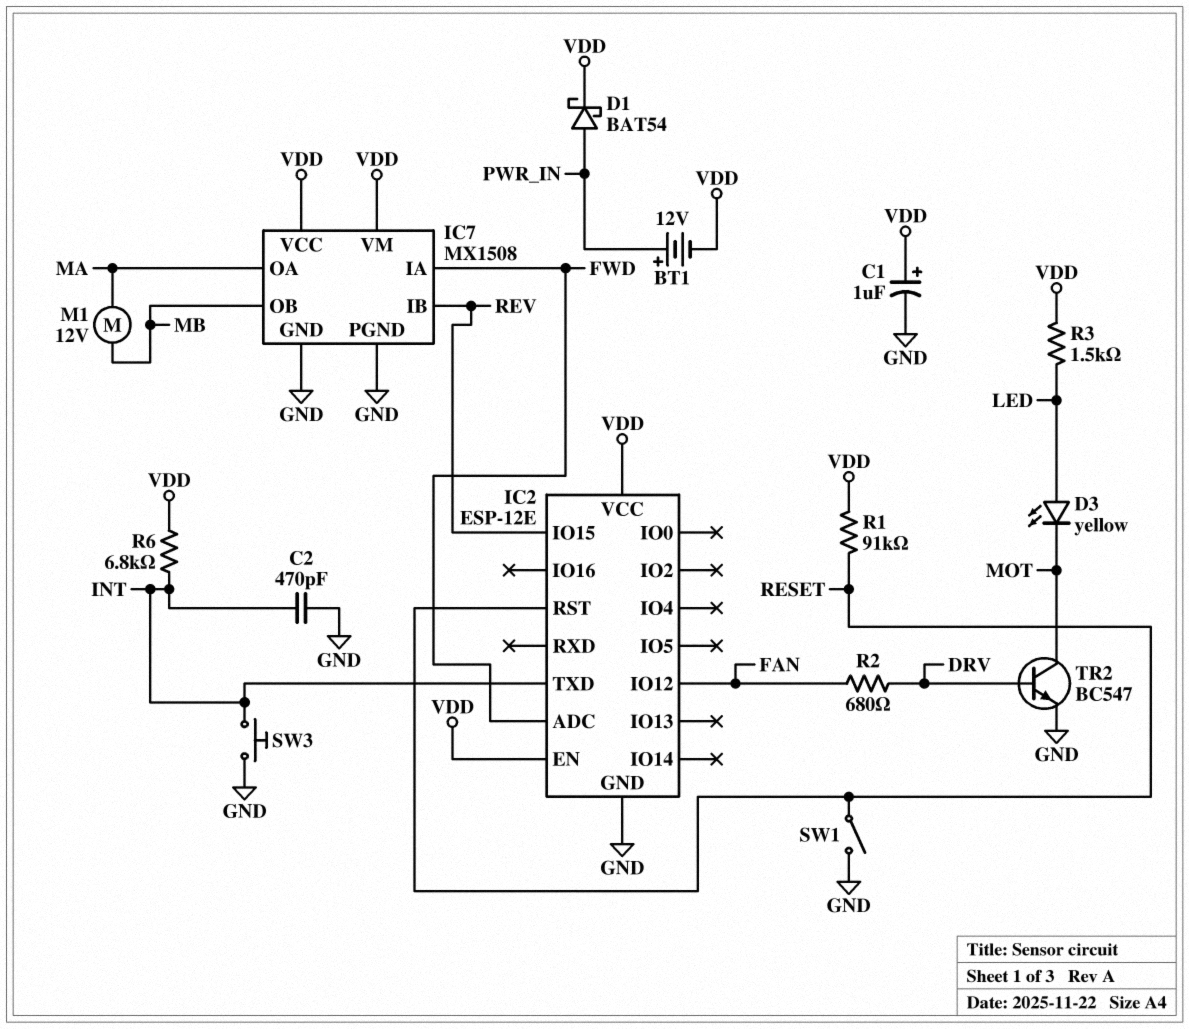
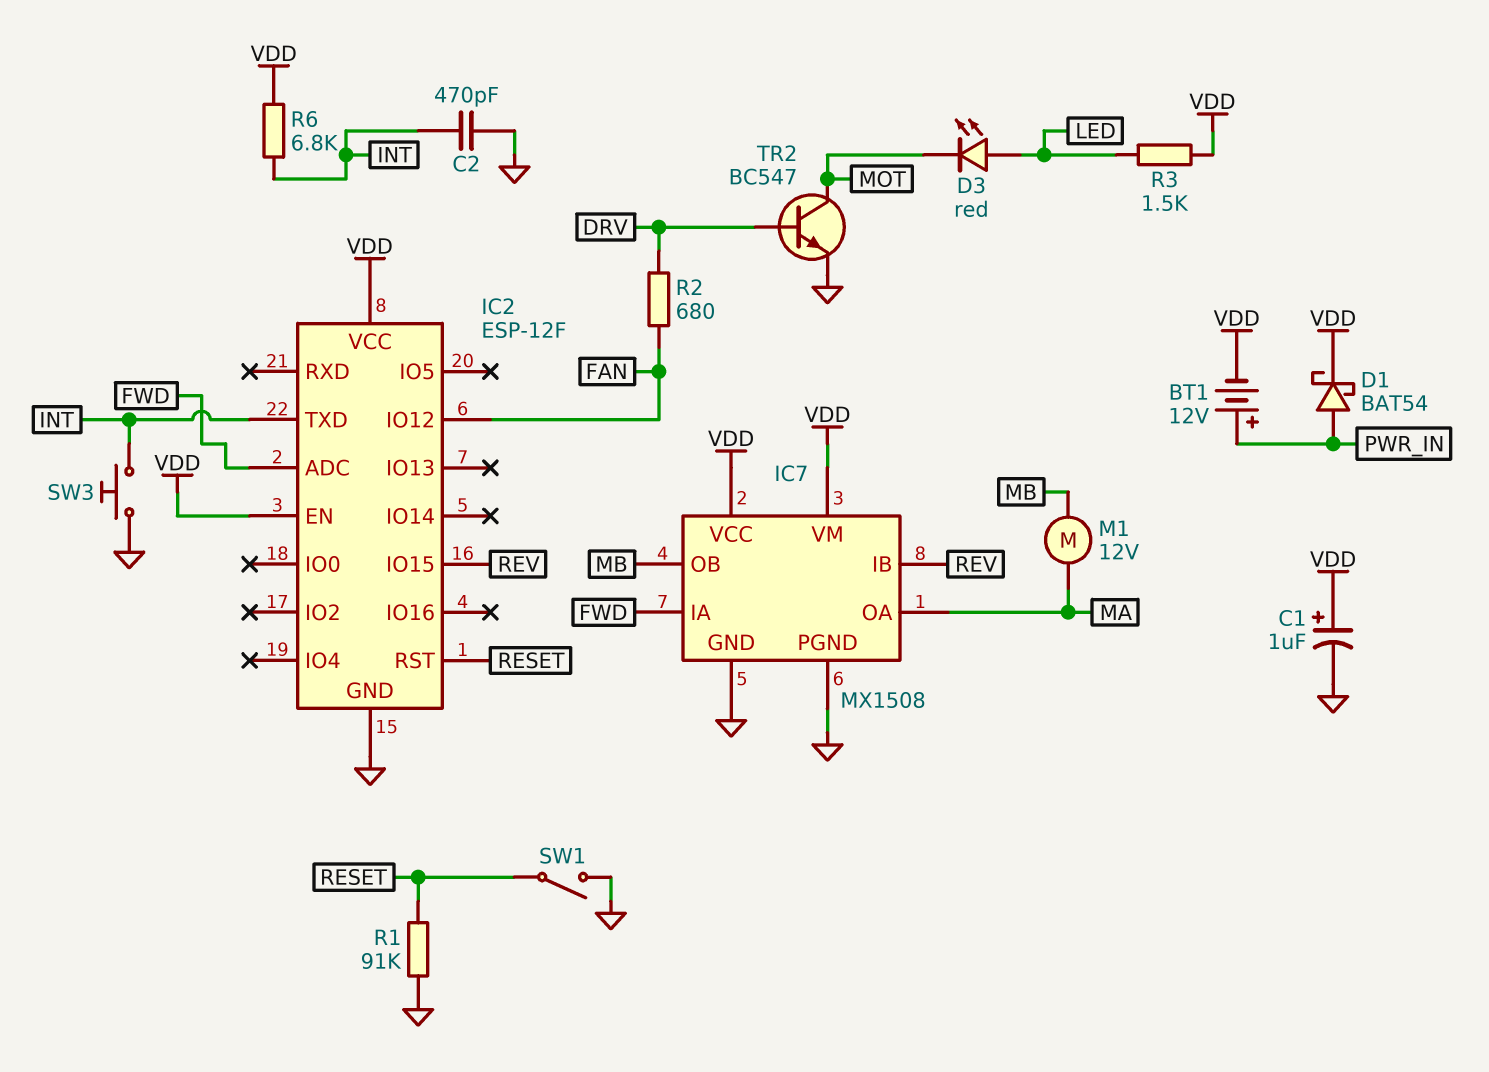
D3: LED yellow (A LED, K MOT) -> LED red (A LED, K MOT)
IC2: ESP-12E -> ESP-12F
R1: 91k (RESET, VDD) -> 91k (GND, RESET)

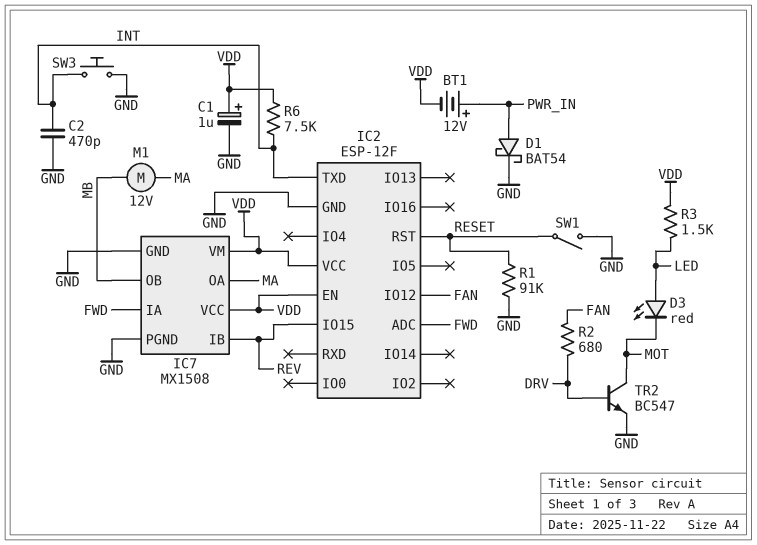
D1: schottky BAT54 (A PWR_IN, K VDD) -> schottky BAT54 (A PWR_IN, K GND)
R6: 6.8k (INT, VDD) -> 7.5k (INT, VDD)

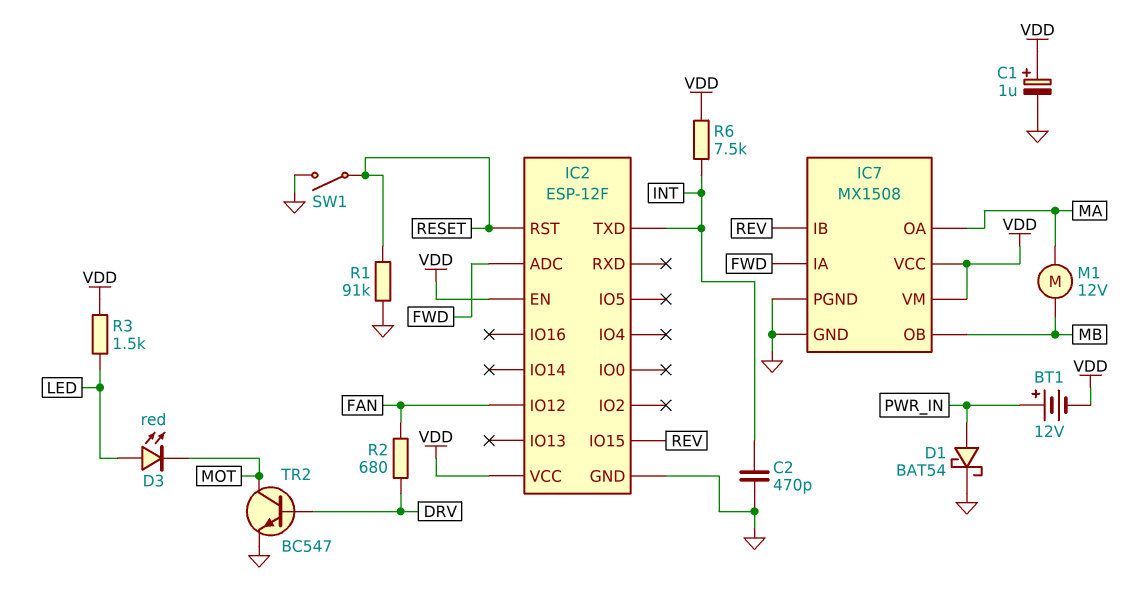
SW3: button (GND, INT) -> none

